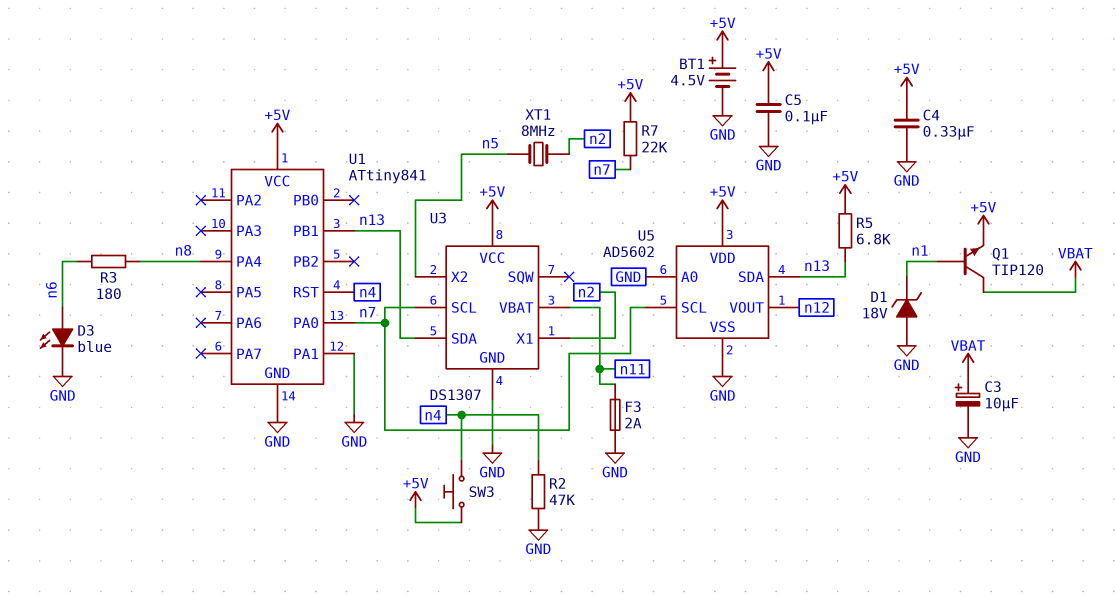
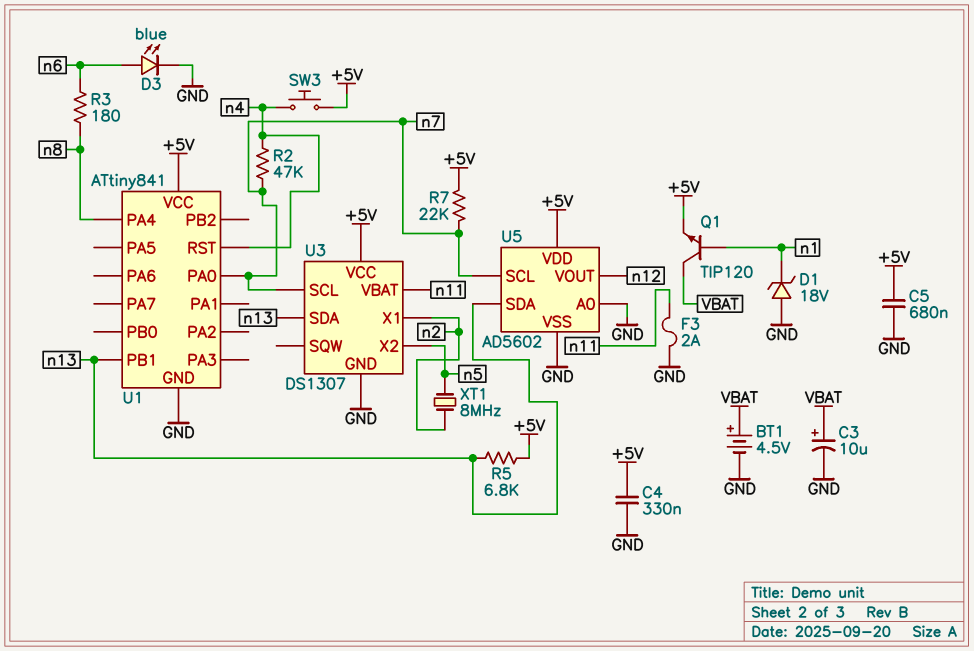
BT1: 4.5V (plus +5V, minus GND) -> 4.5V (plus VBAT, minus GND)
C5: 100nF (+5V, GND) -> 680nF (+5V, GND)
R2: 47k (GND, n4) -> 47k (n4, n7)
U1 pin PA1: GND -> none

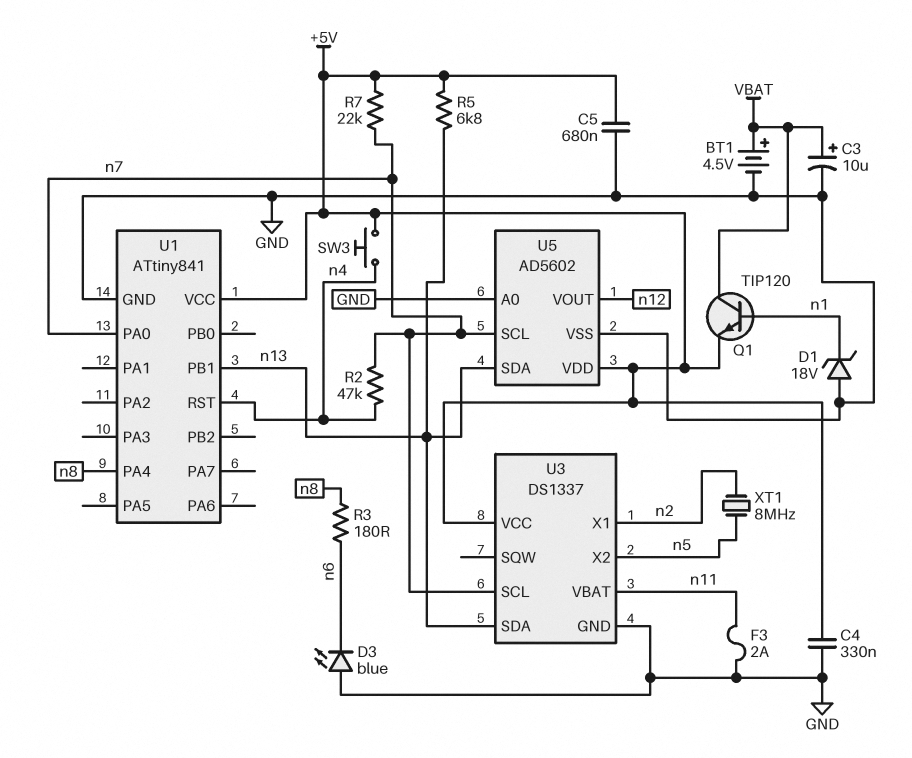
D3: LED blue (A n6, K GND) -> LED blue (A GND, K n6)
U3: DS1307 -> DS1337

